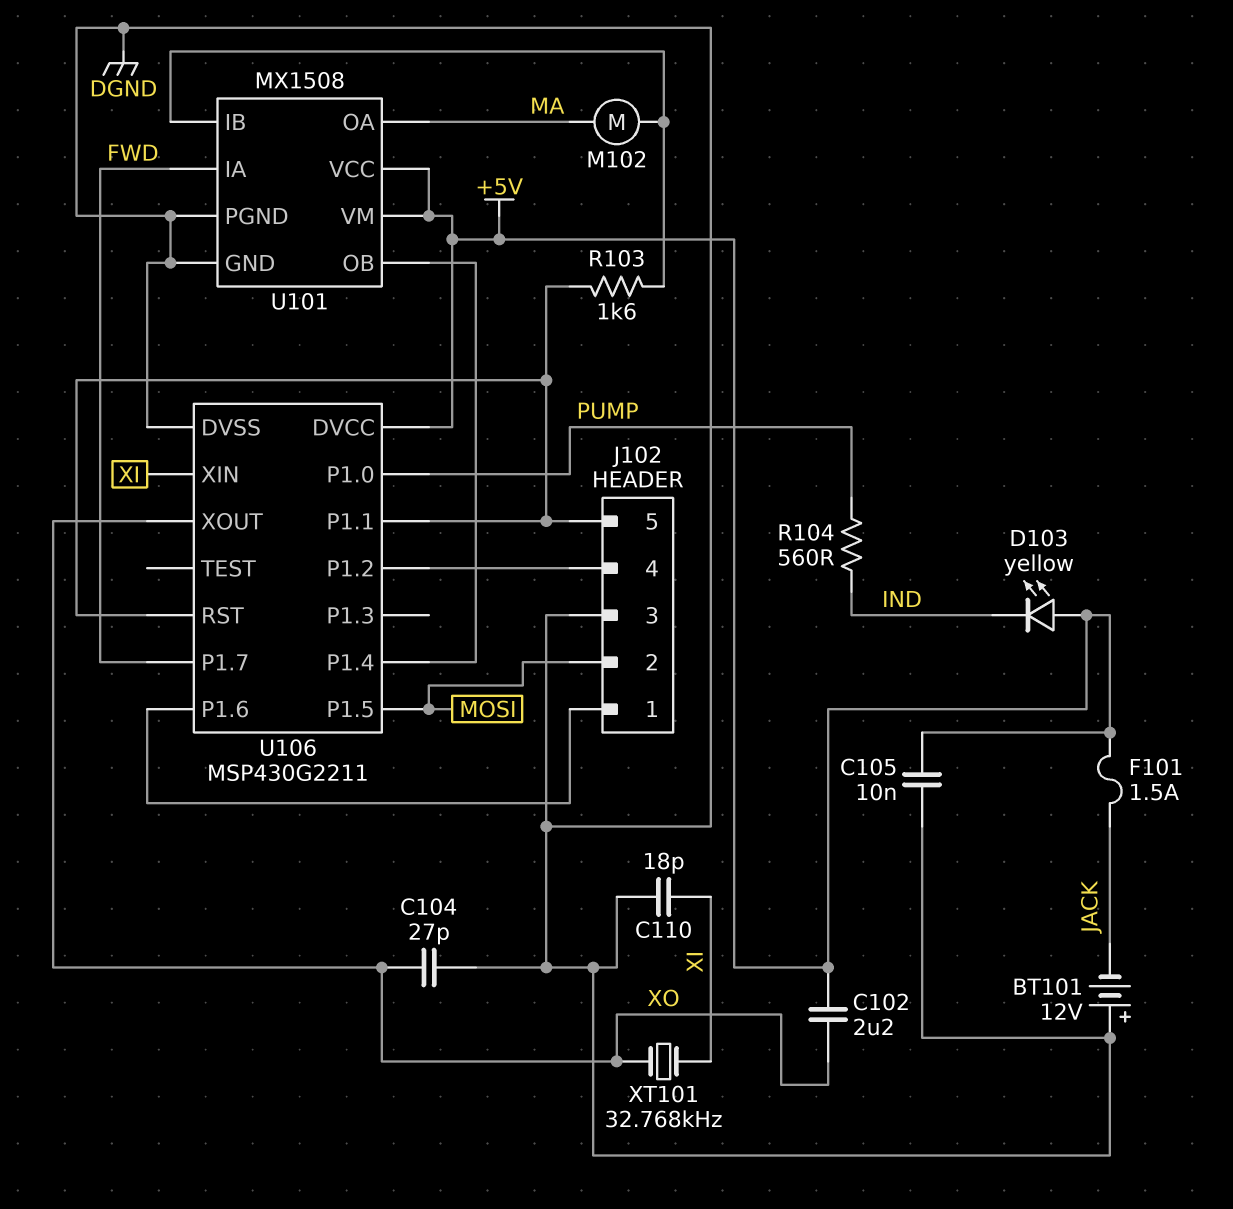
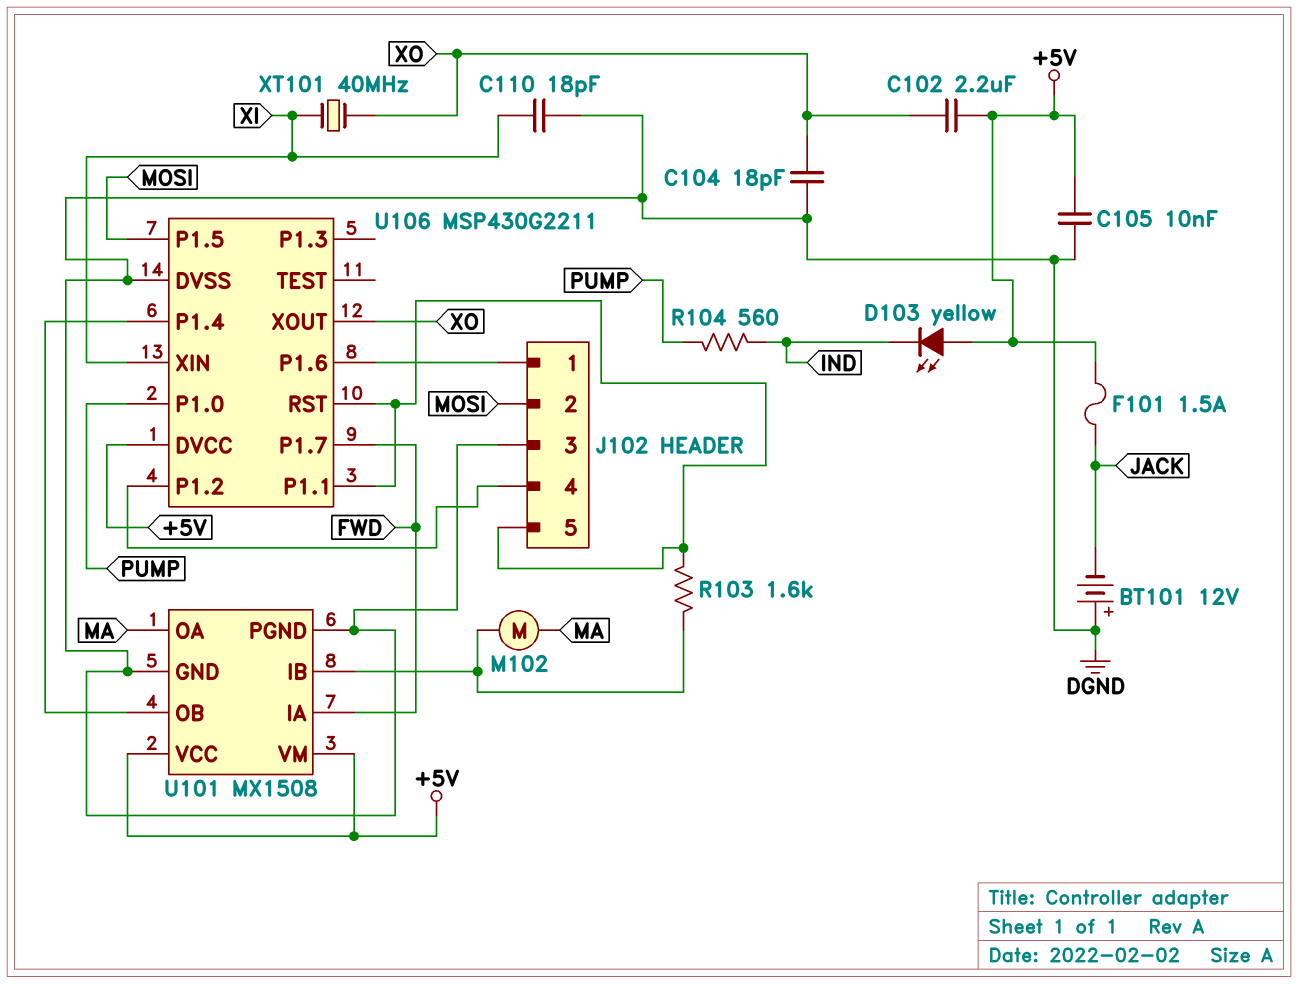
C104: 27pF (DGND, XO) -> 18pF (DGND, XO)
XT101: 32.768kHz (XI, XO) -> 40MHz (XI, XO)

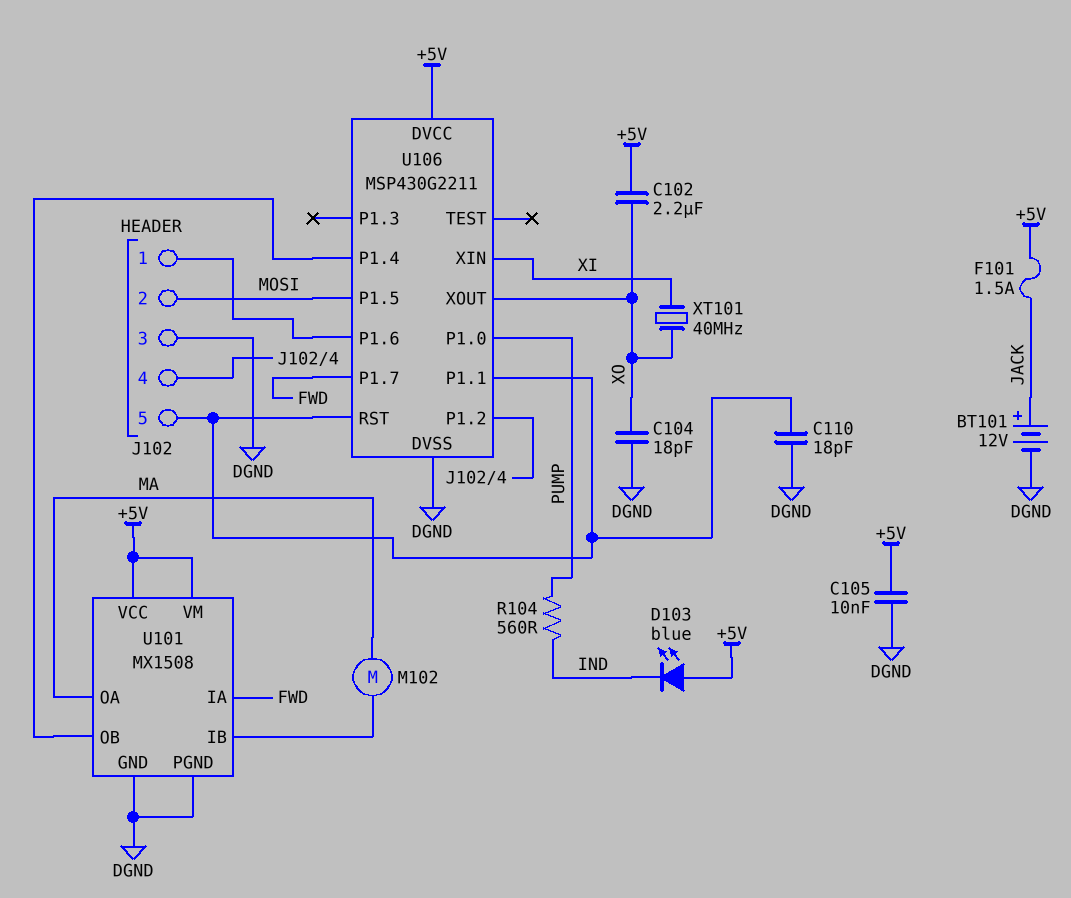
BT101: 12V (plus DGND, minus JACK) -> 12V (plus JACK, minus DGND)
C110: 18pF (DGND, XI) -> 18pF (DGND, J102/5)
D103: LED yellow (A +5V, K IND) -> LED blue (A +5V, K IND)
R103: 1.6k (J102/5, U101/IB) -> none

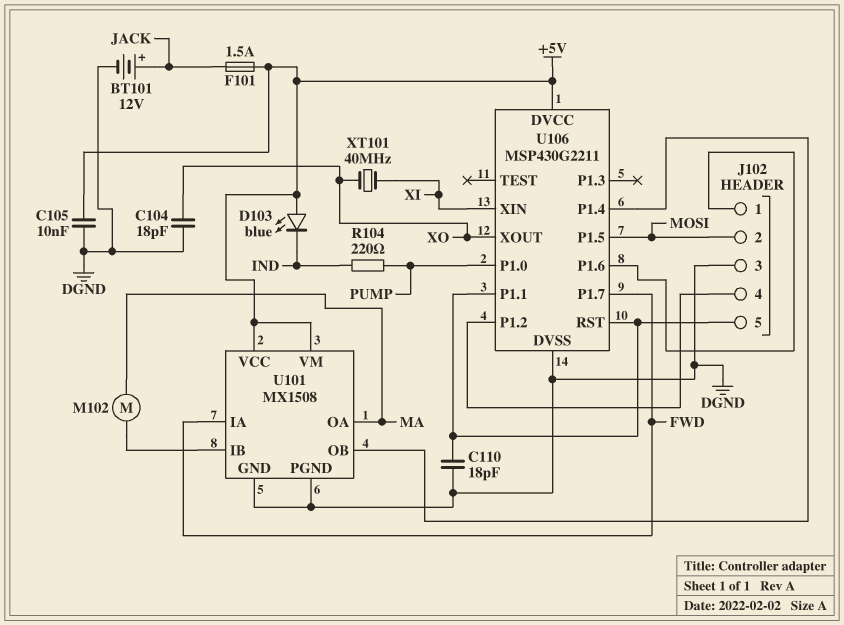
C102: 2.2uF (+5V, XO) -> none
R104: 560 (IND, PUMP) -> 220 (IND, PUMP)

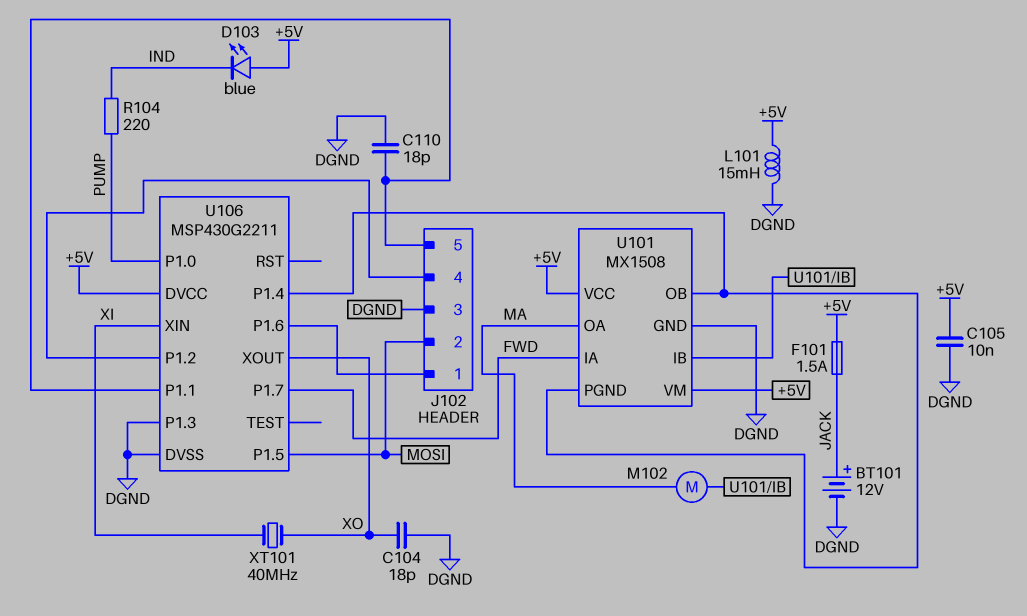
L101: none -> 15mH (+5V, DGND)
U101 pin PGND: DGND -> U101/OB
U106 pin P1.3: none -> DGND
U106 pin RST: J102/5 -> none

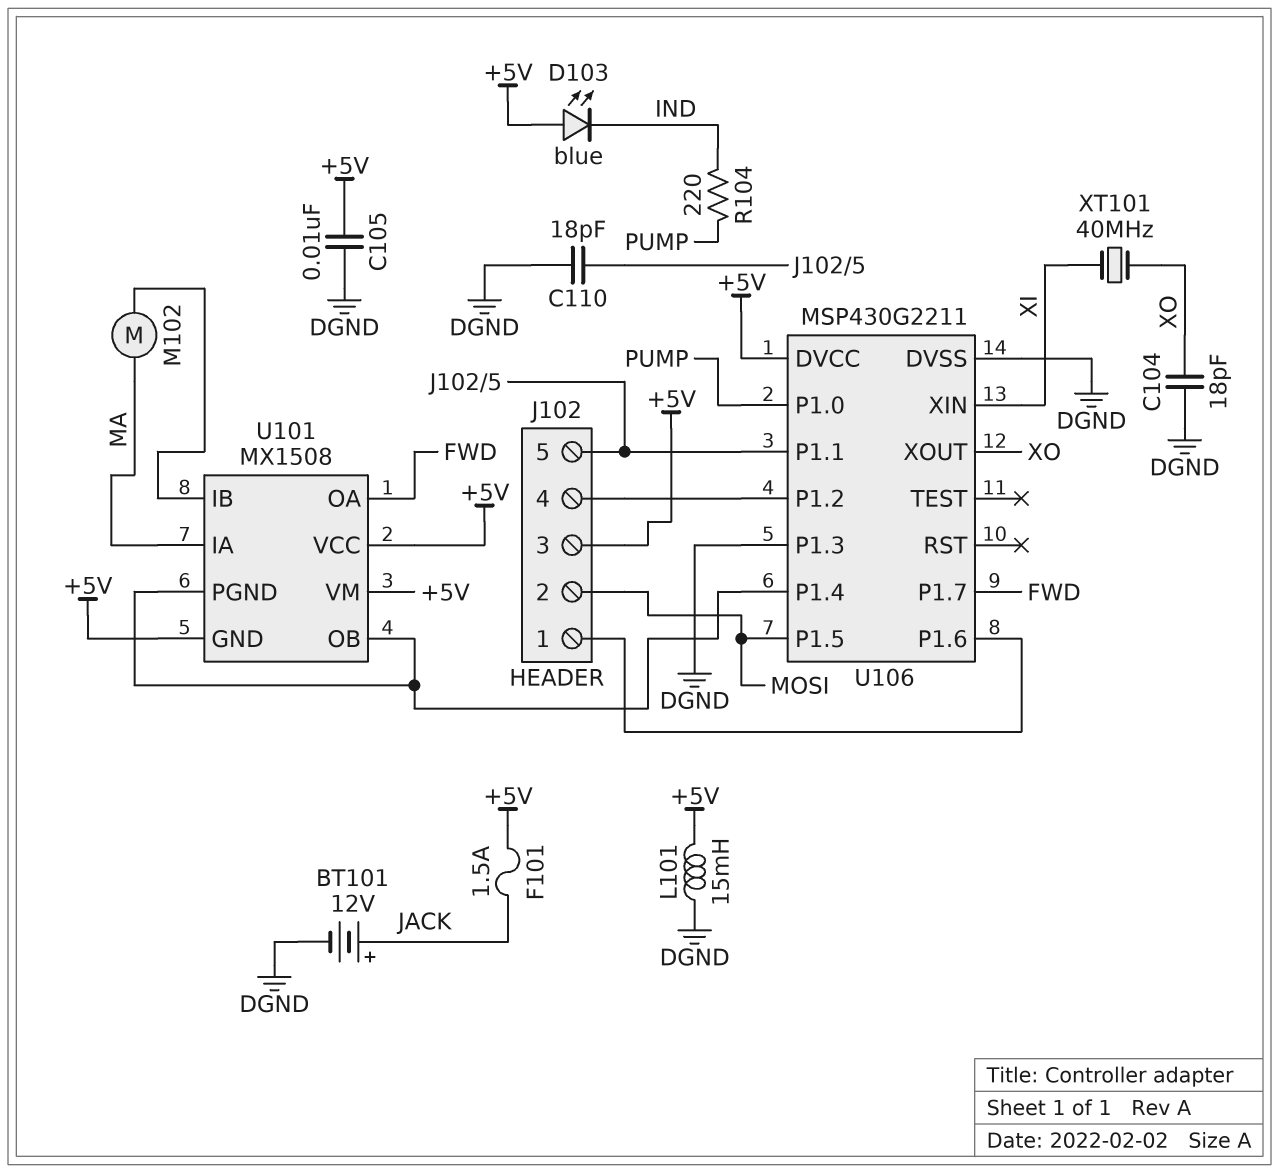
J102 pin 3: DGND -> +5V
U101 pin GND: DGND -> +5V
U101 pin IA: FWD -> MA
U101 pin OA: MA -> FWD

